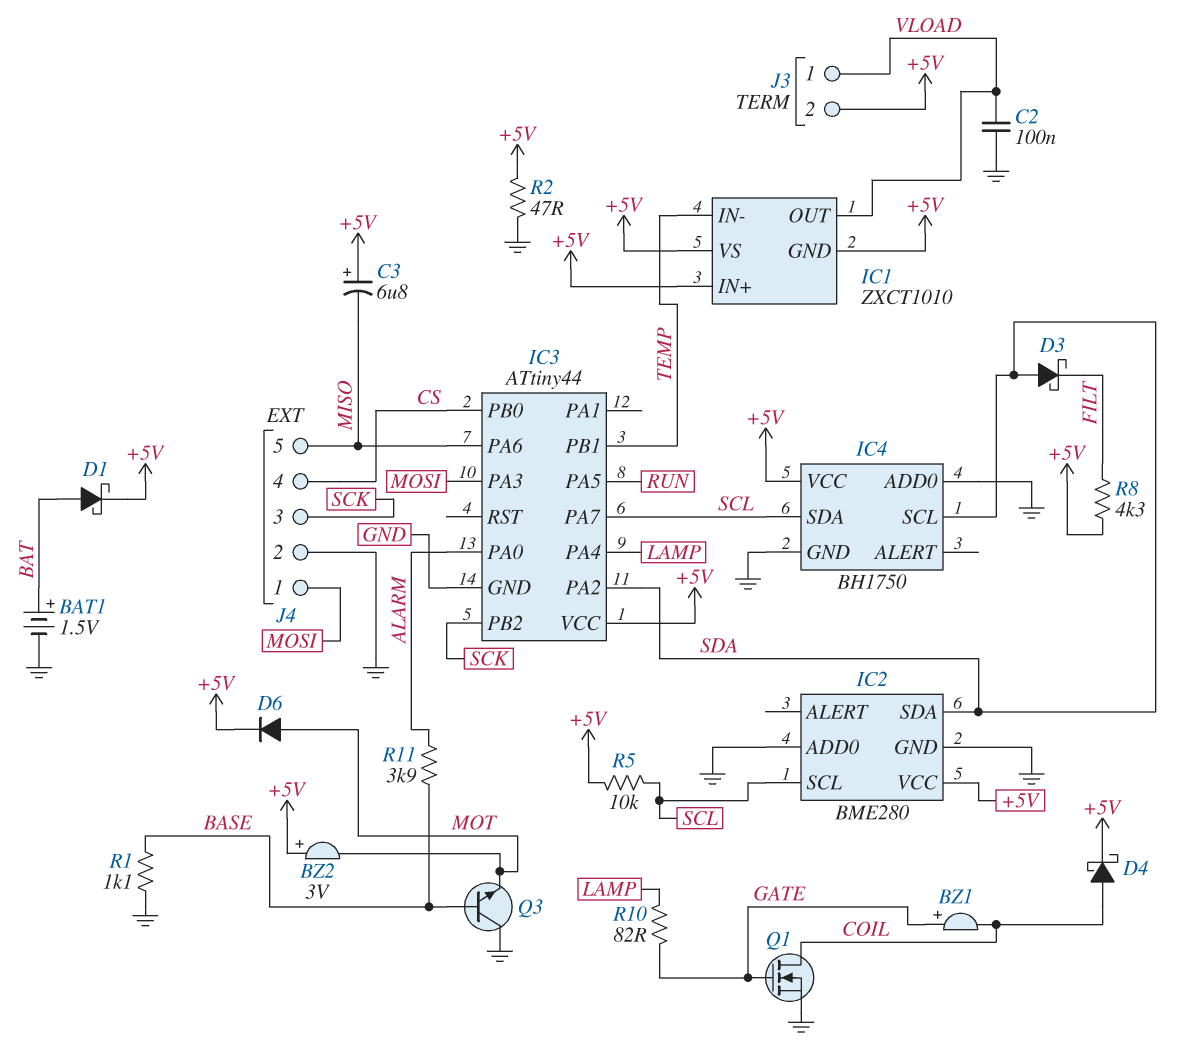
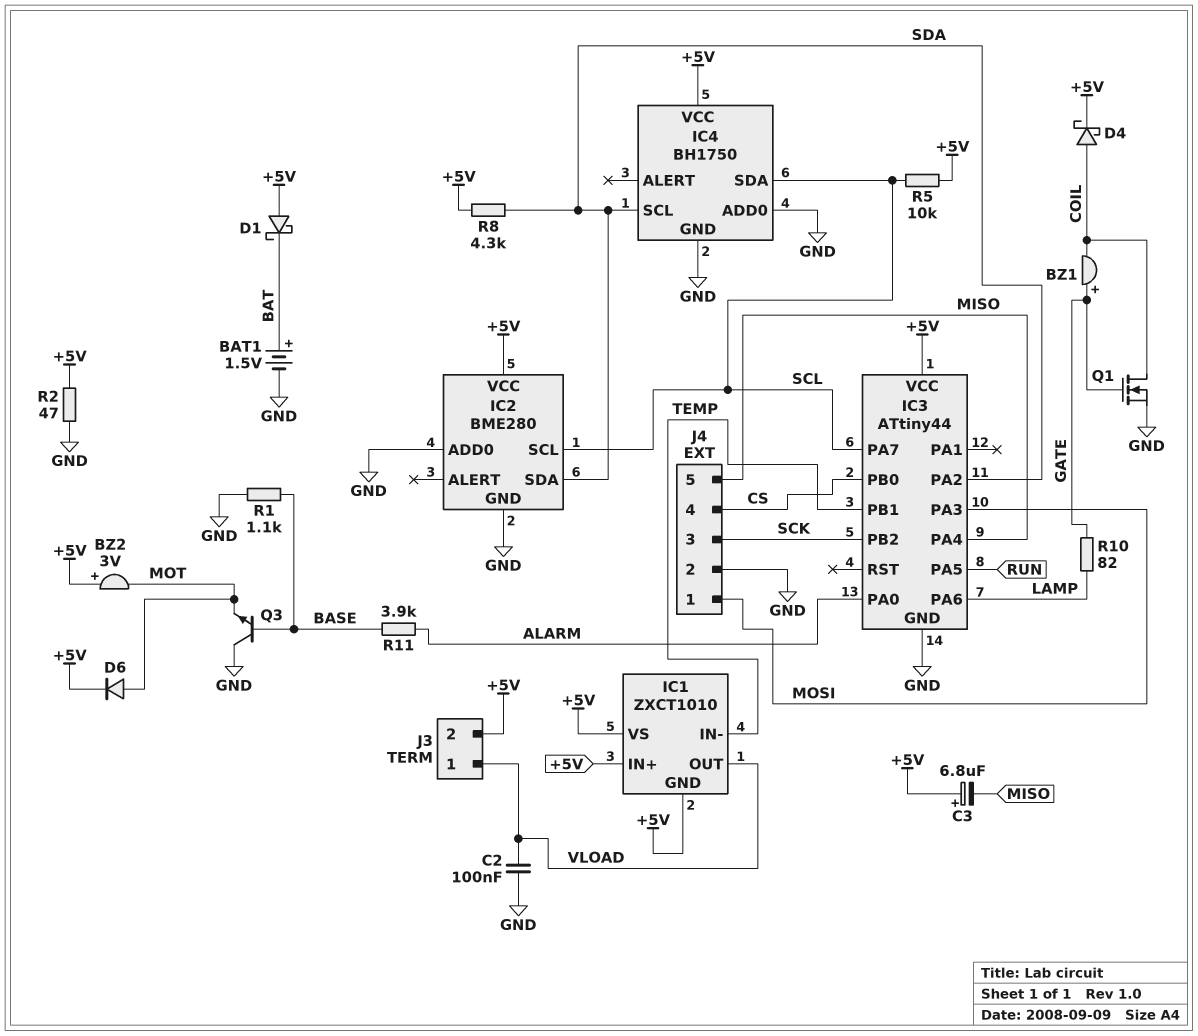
D1: schottky (A BAT, K +5V) -> schottky (A +5V, K BAT)
D3: schottky (A SDA, K FILT) -> none
IC3 pin PA4: LAMP -> MISO
IC3 pin PA6: MISO -> LAMP
R8: 4.3k (+5V, FILT) -> 4.3k (+5V, SDA)

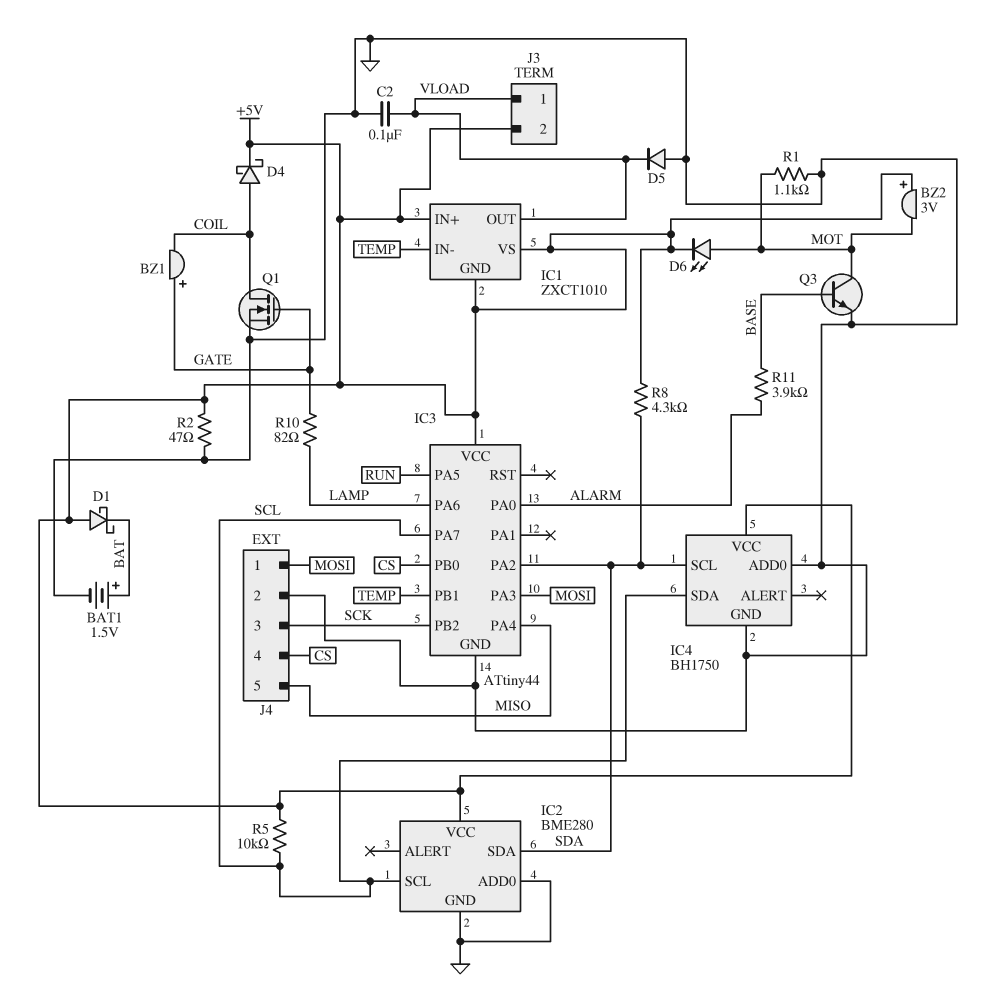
C3: 6.8uF (plus +5V, minus MISO) -> none
D5: none -> diode (A GND, K VLOAD)
D6: diode (A MOT, K +5V) -> LED (A MOT, K +5V)
Q3: NPN (B BASE, C GND, E MOT) -> NPN (B BASE, C MOT, E GND)
R1: 1.1k (BASE, GND) -> 1.1k (GND, MOT)

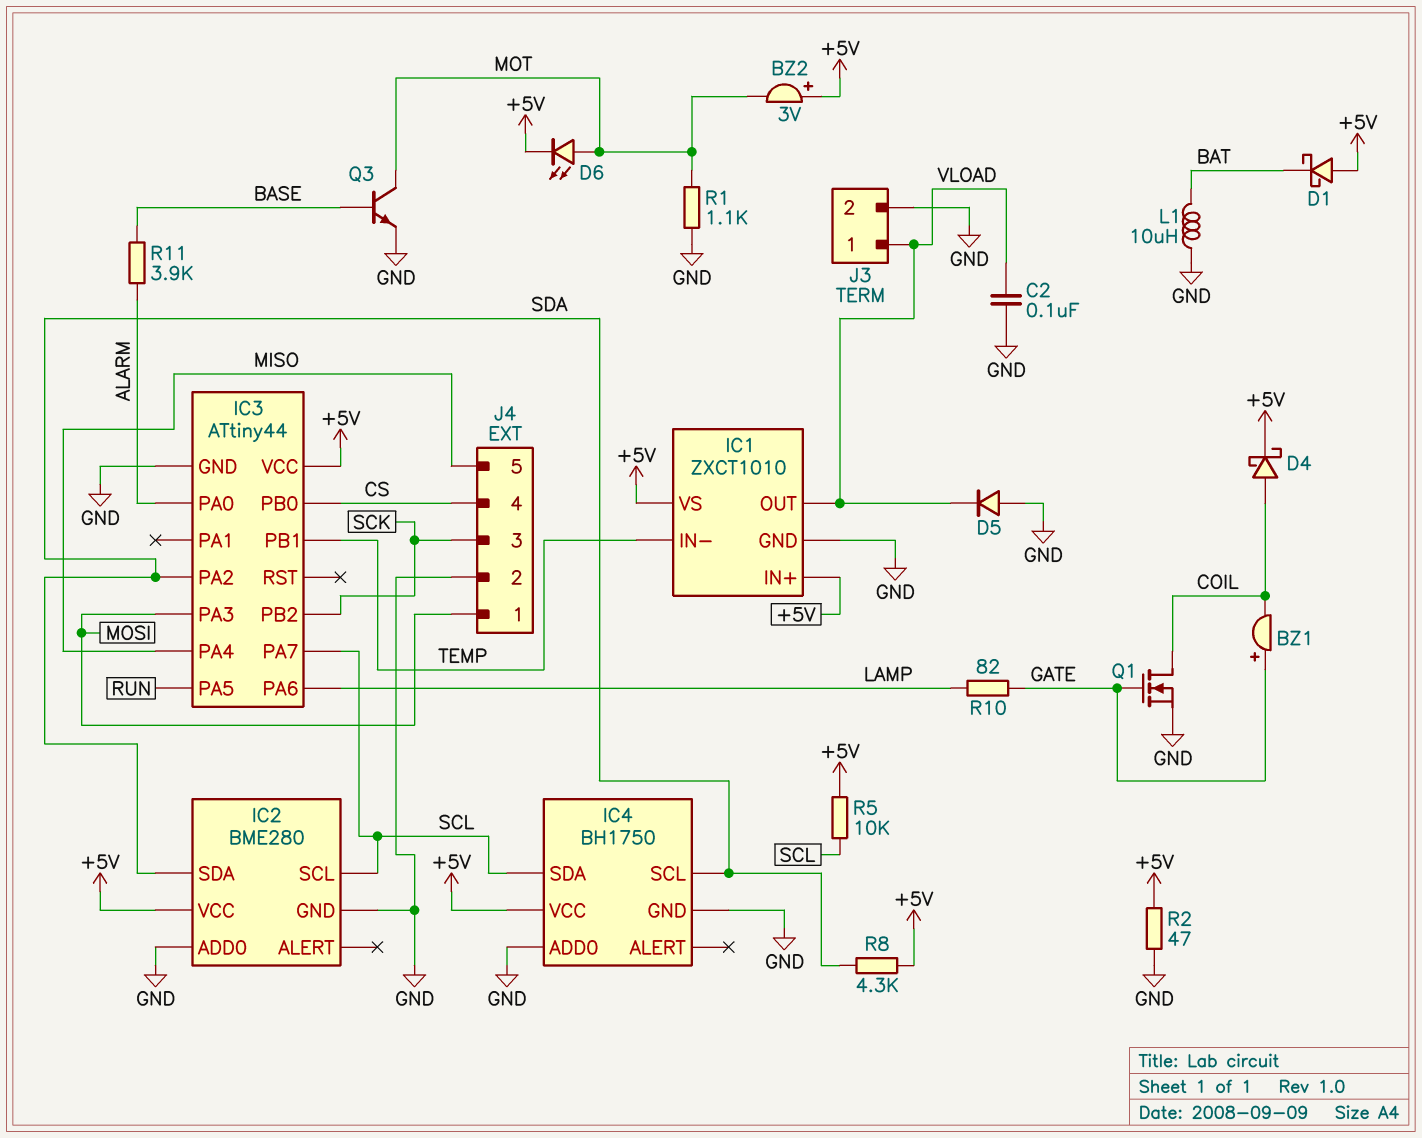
BAT1: 1.5V (plus BAT, minus GND) -> none
IC1 pin GND: +5V -> GND
J3 pin 2: +5V -> GND
L1: none -> 10uH (BAT, GND)

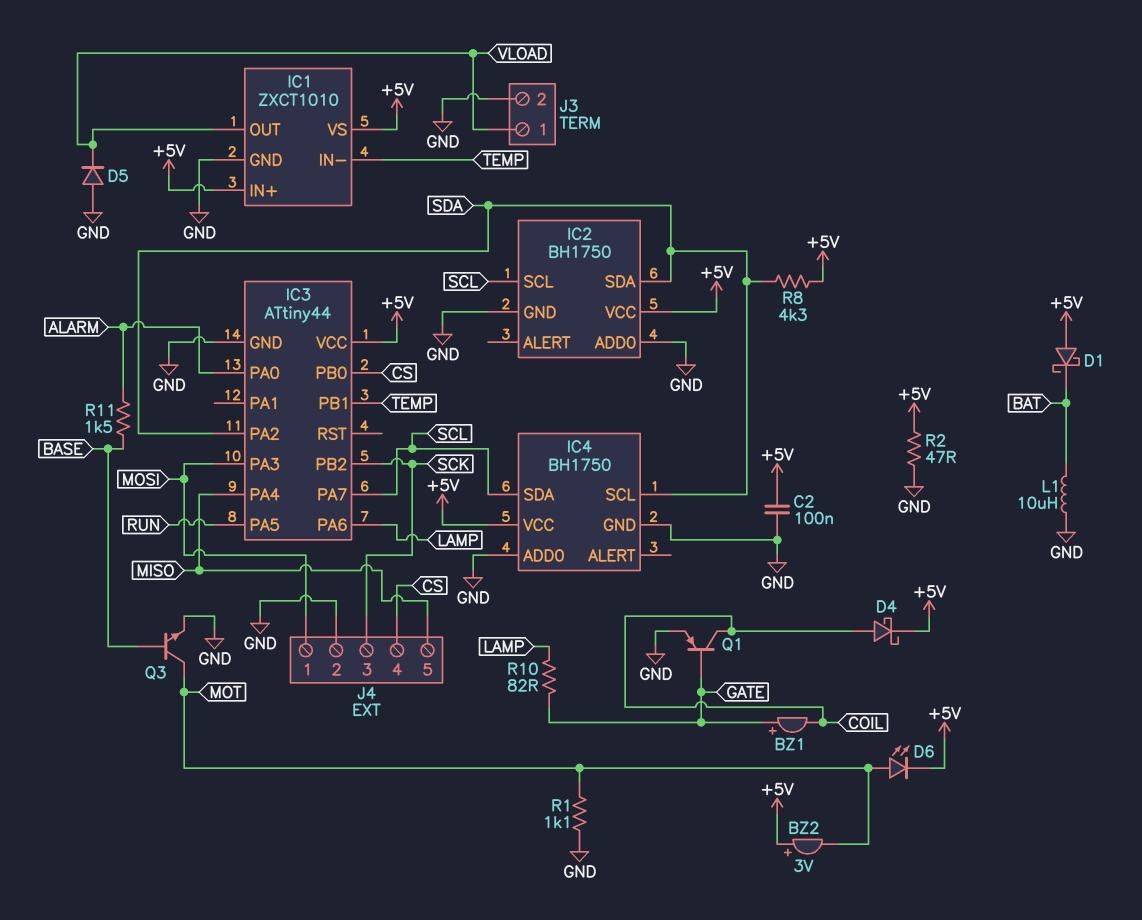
C2: 100nF (GND, VLOAD) -> 100nF (+5V, GND)
IC2: BME280 -> BH1750
Q1: NMOS (G GATE, D COIL, S GND) -> PNP (B GATE, C COIL, E GND)
R5: 10k (+5V, SCL) -> none
R11: 3.9k (ALARM, BASE) -> 1.5k (ALARM, BASE)

